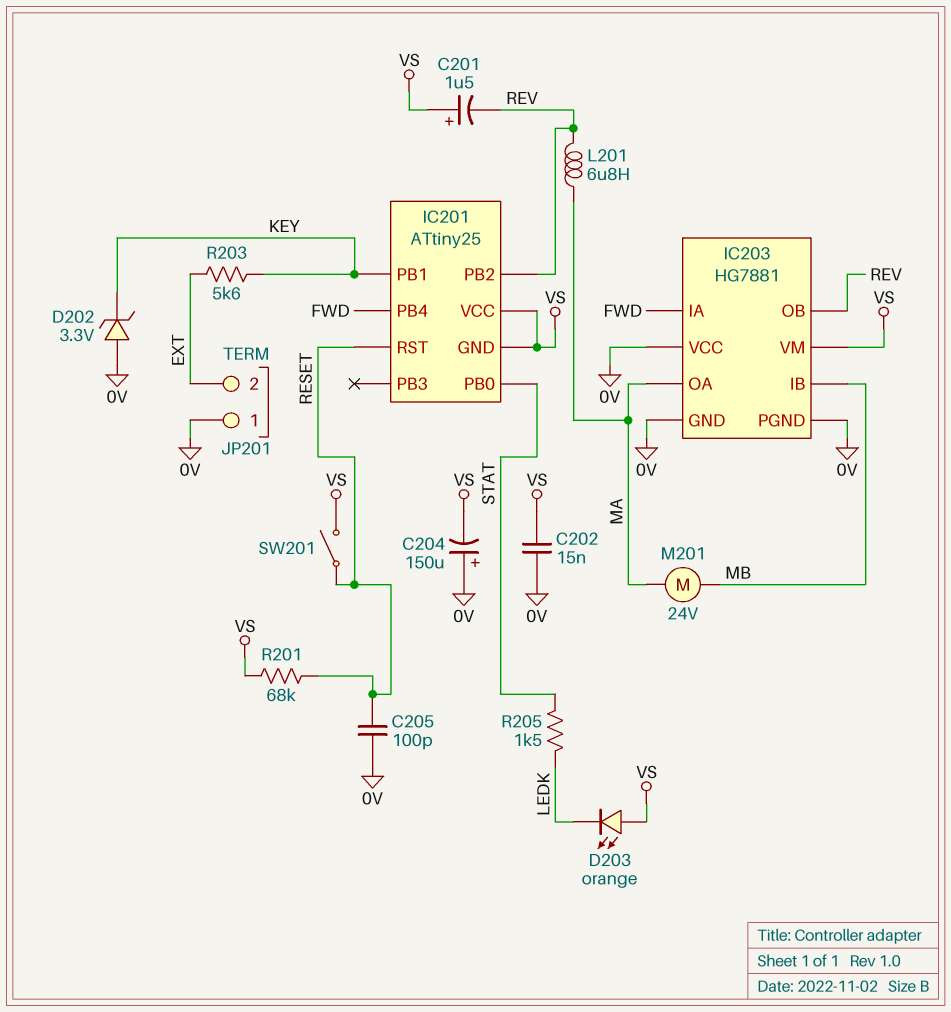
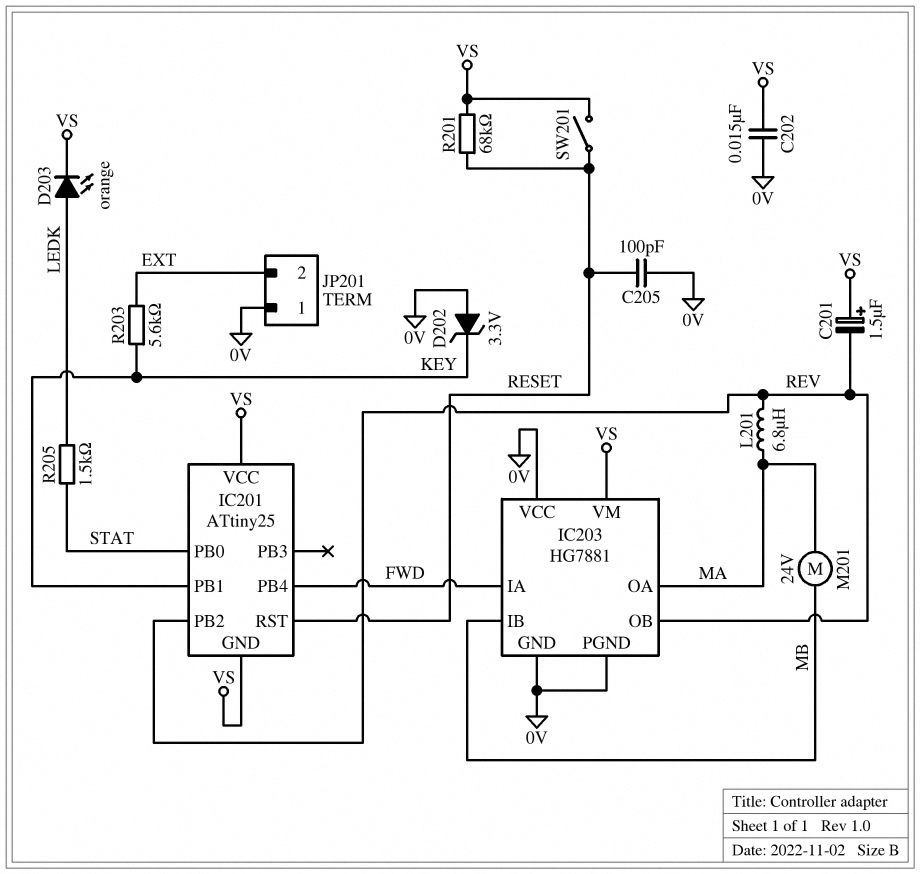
C204: 150uF (plus 0V, minus VS) -> none
D203: LED orange (A VS, K LEDK) -> LED orange (A LEDK, K VS)

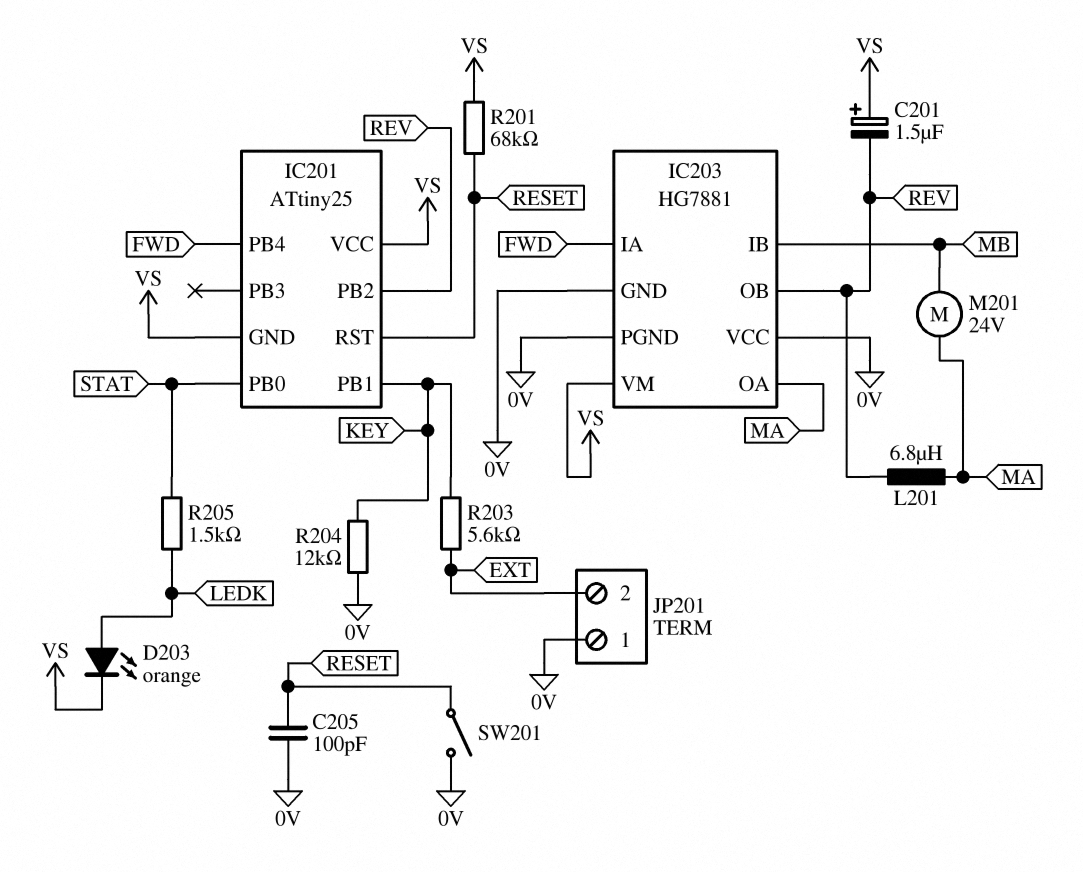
C202: 15nF (0V, VS) -> none
D202: zener 3.3V (A 0V, K KEY) -> none
R204: none -> 12k (0V, KEY)
SW201: switch (RESET, VS) -> switch (0V, RESET)

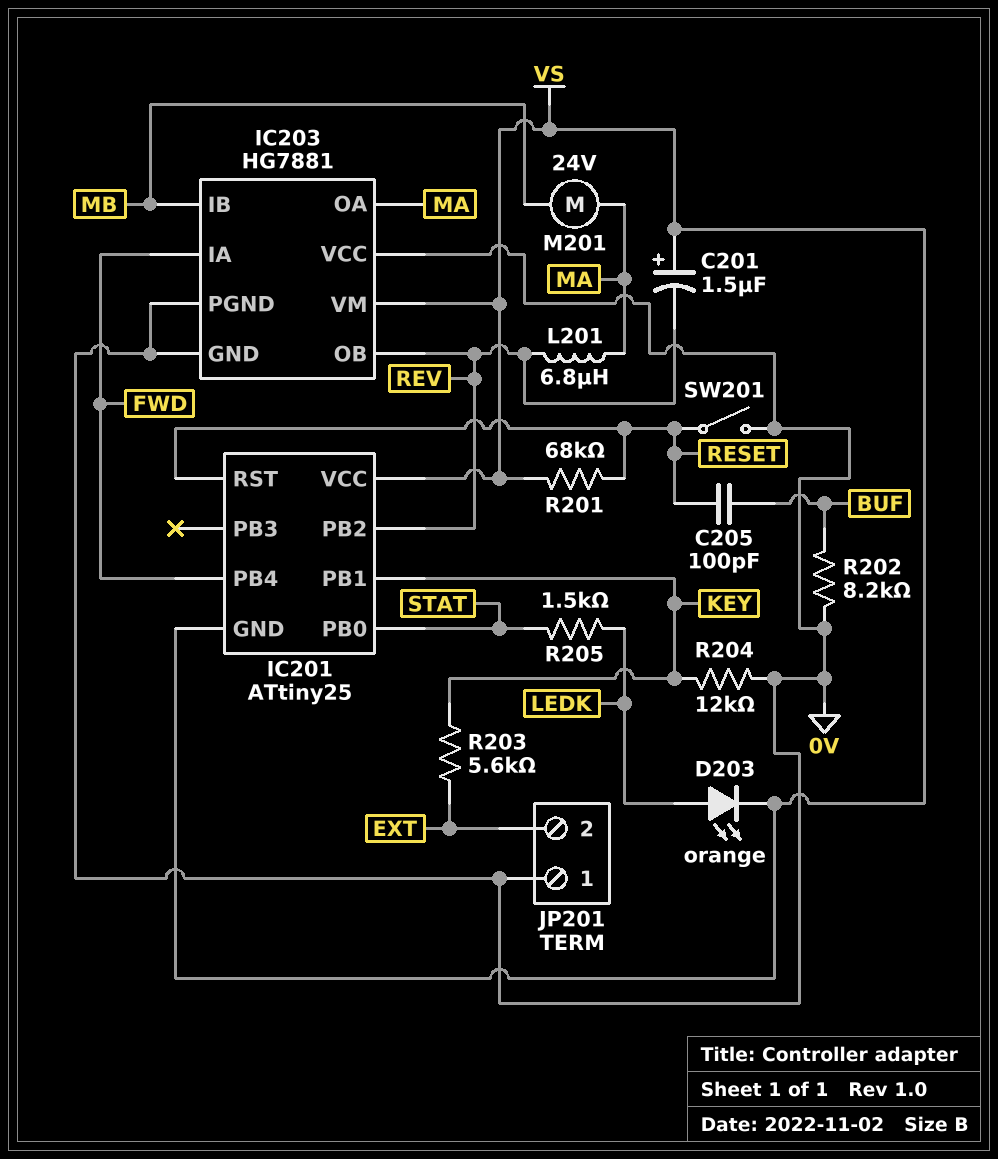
C205: 100pF (0V, RESET) -> 100pF (BUF, RESET)
R202: none -> 8.2k (0V, BUF)

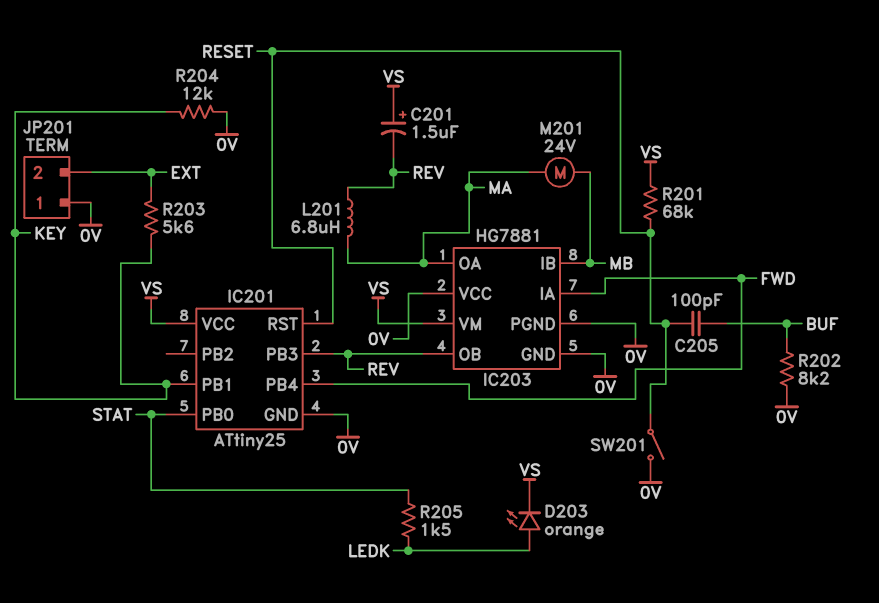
IC201 pin GND: VS -> 0V
IC201 pin PB2: REV -> none
IC201 pin PB3: none -> REV

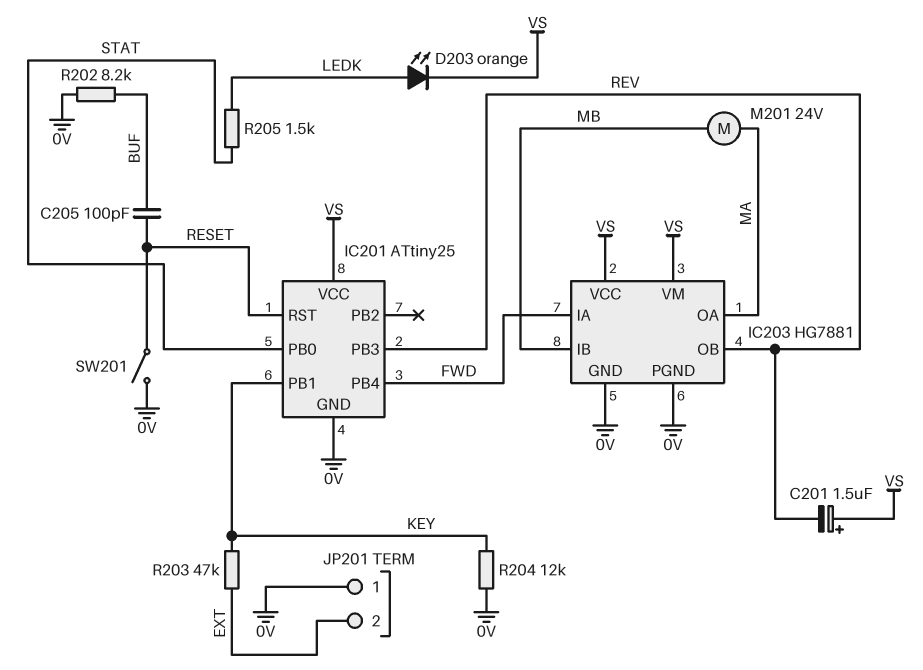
IC203 pin VCC: 0V -> VS
L201: 6.8uH (MA, REV) -> none
R201: 68k (RESET, VS) -> none
R203: 5.6k (EXT, KEY) -> 47k (EXT, KEY)

